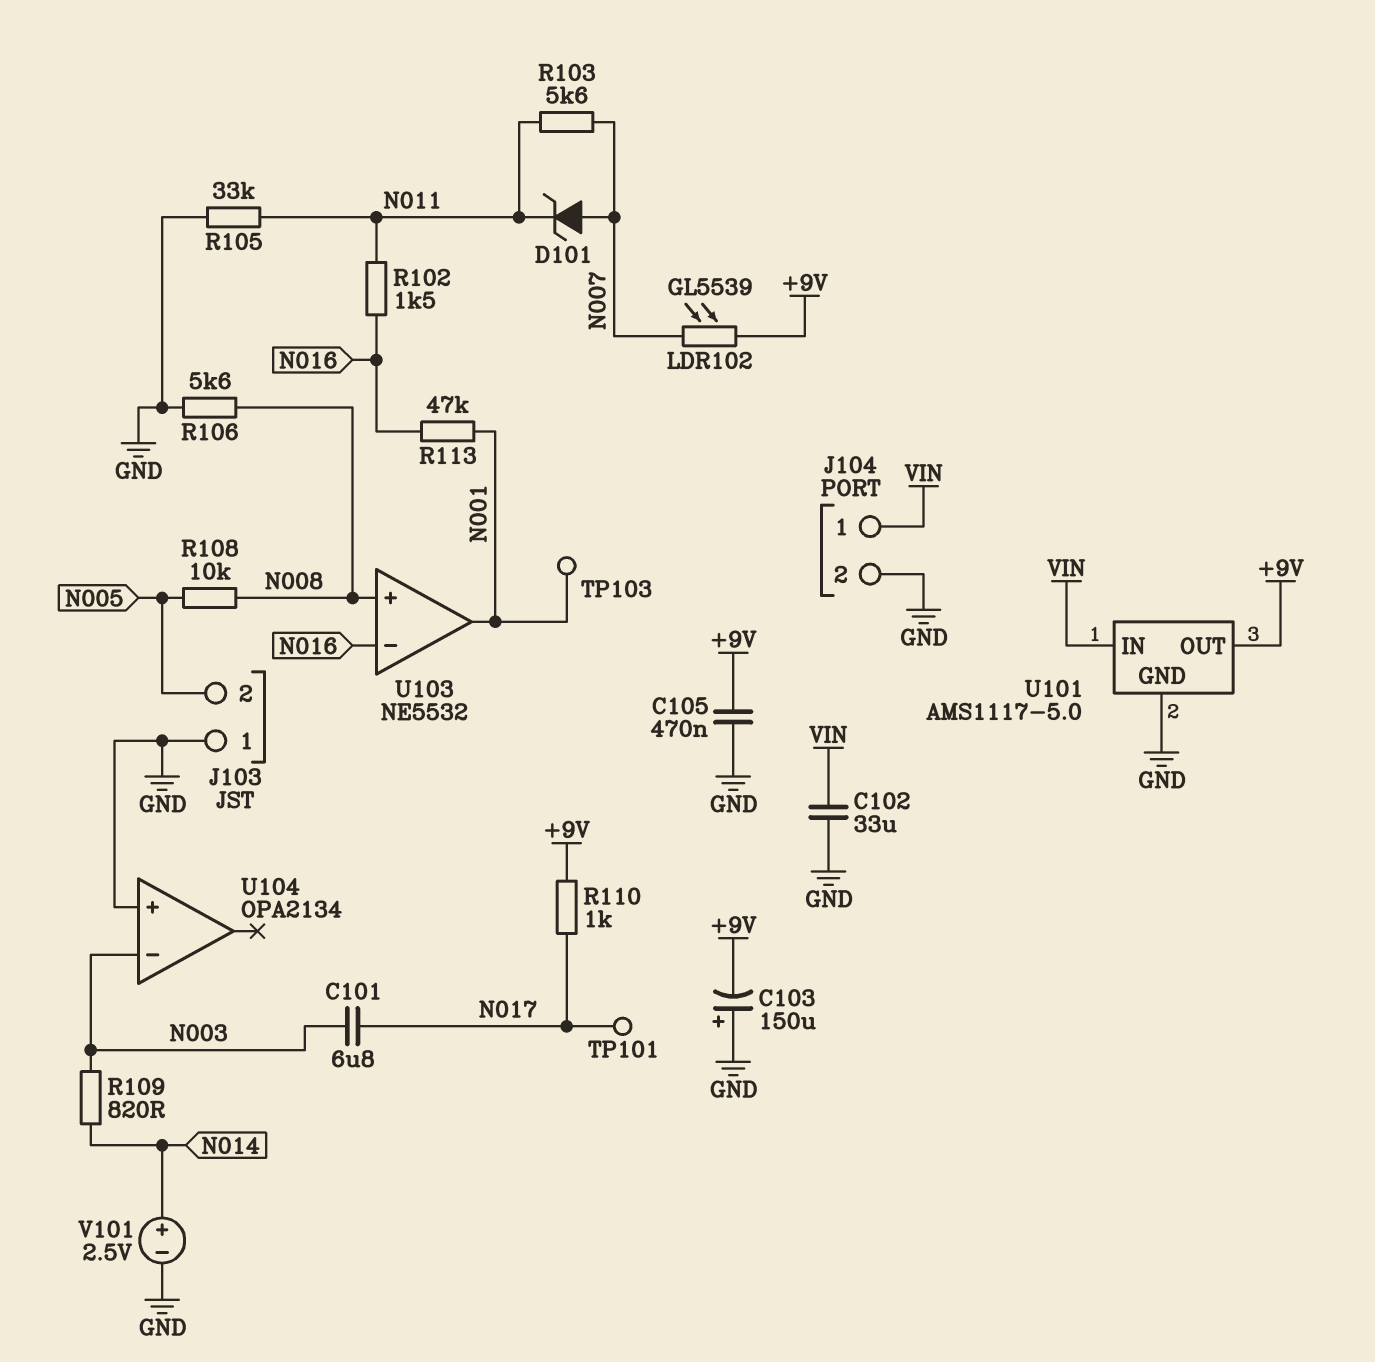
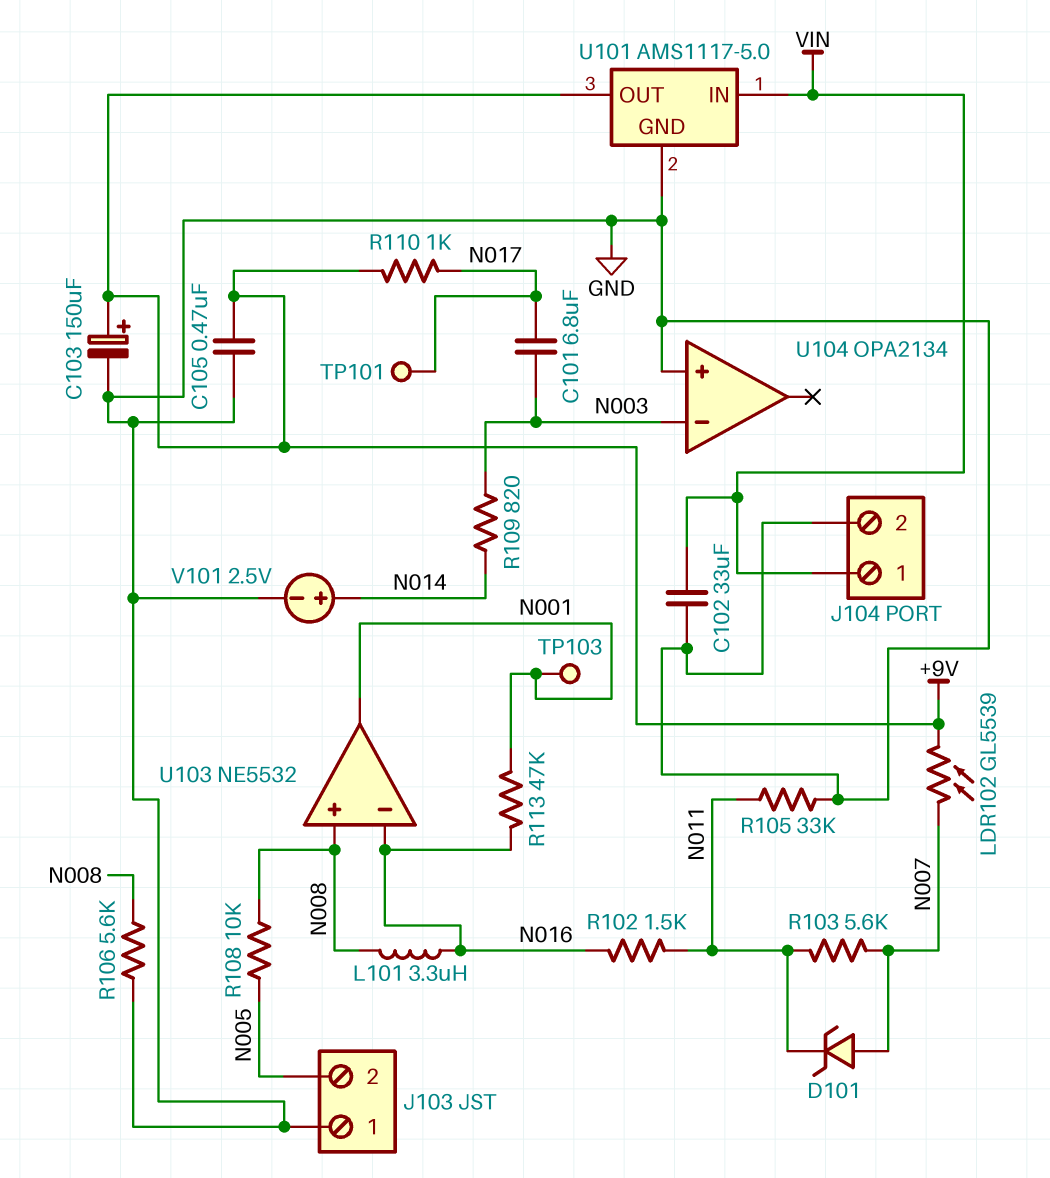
C103: 150uF (plus GND, minus +9V) -> 150uF (plus +9V, minus GND)
L101: none -> 3.3uH (N008, N016)

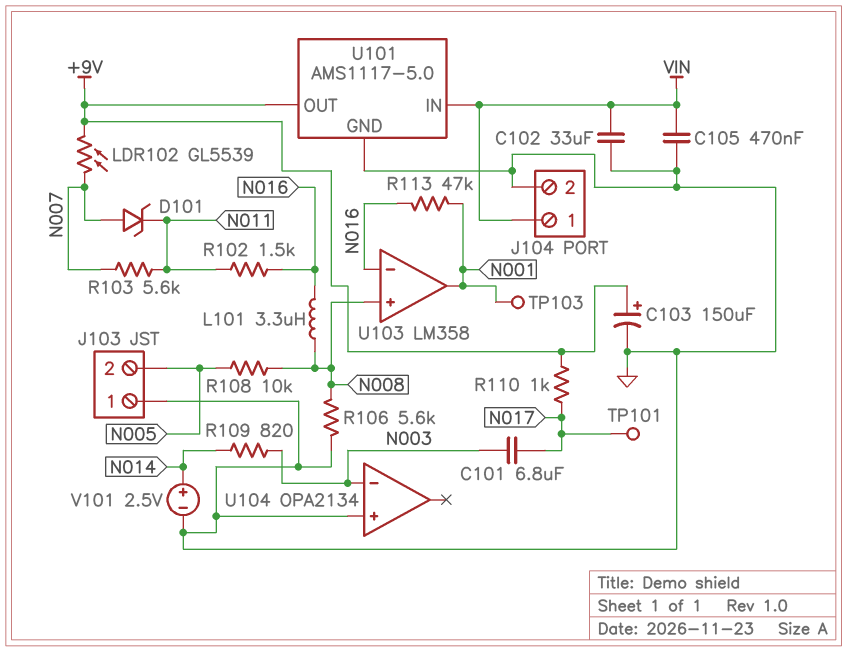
C105: 470nF (+9V, GND) -> 470nF (GND, VIN)
R105: 33k (GND, N011) -> none
U103: NE5532 -> LM358

